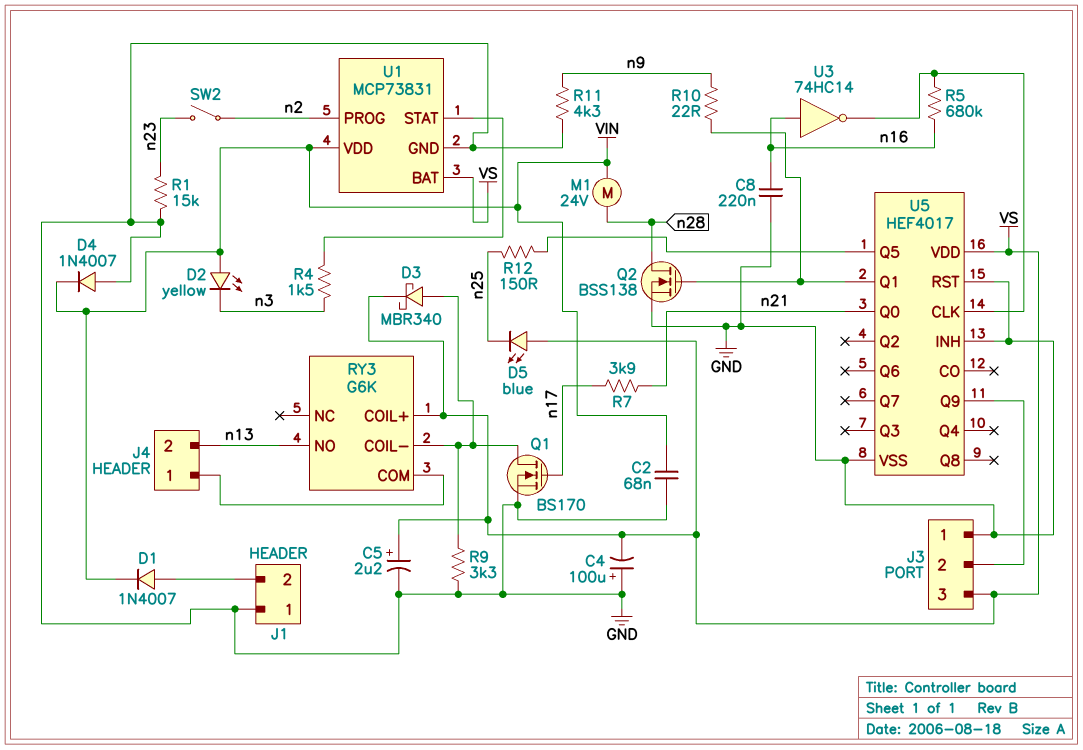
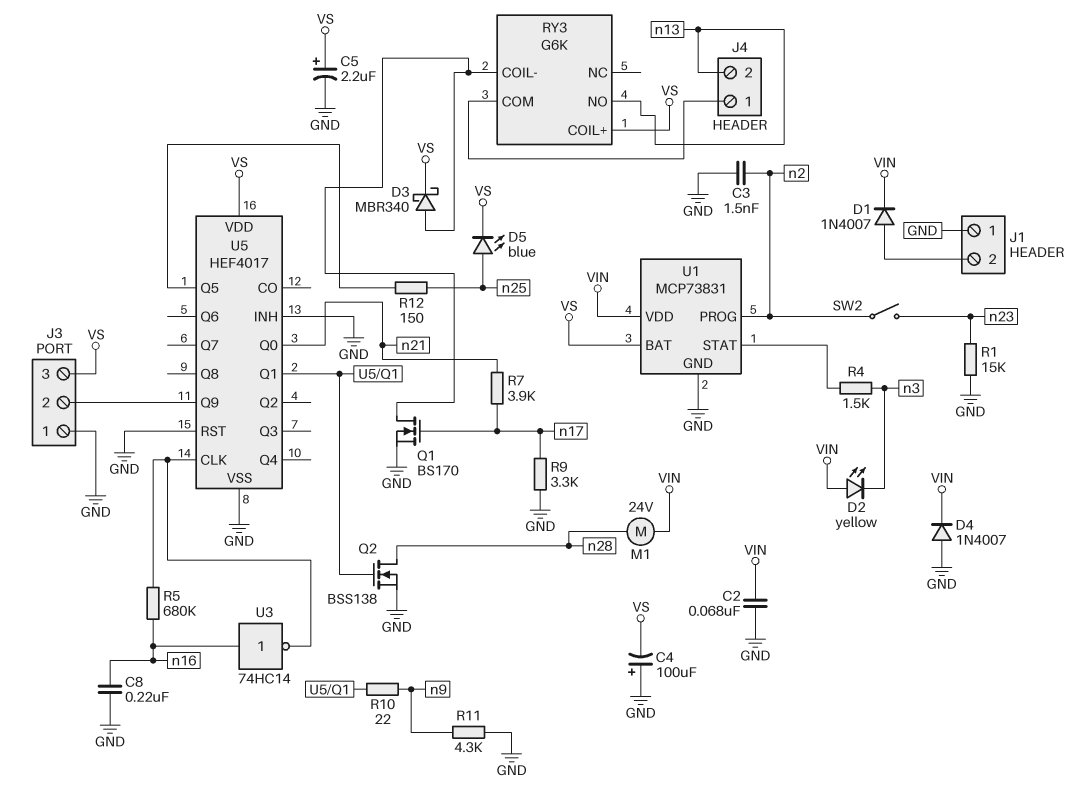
C3: none -> 1.5nF (GND, n2)
D5: LED blue (A VS, K n25) -> LED blue (A n25, K VS)
R9: 3.3k (GND, RY3/COIL-) -> 3.3k (GND, n17)

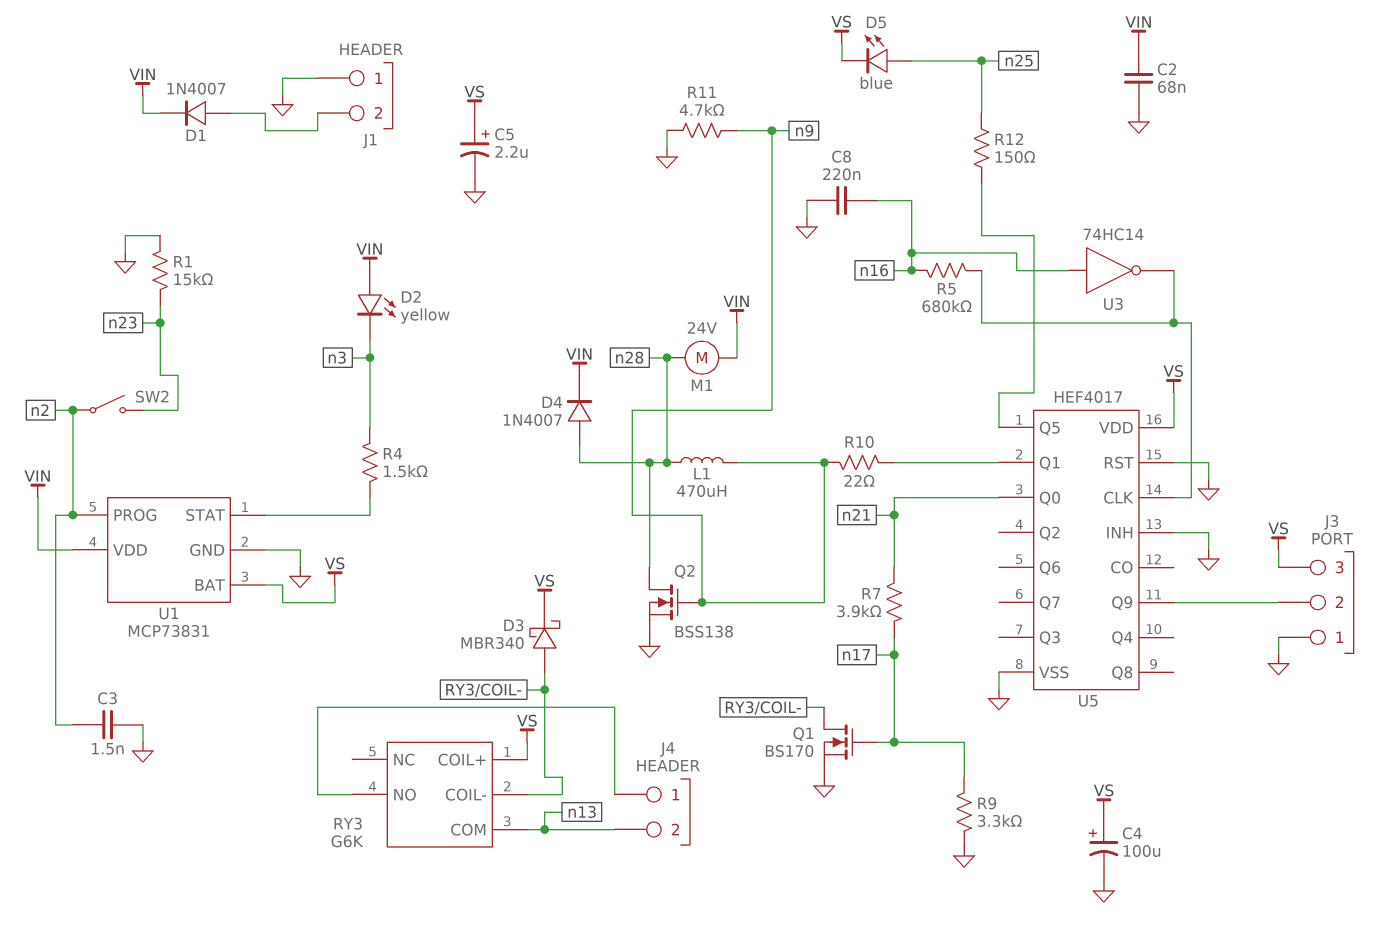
C4: 100uF (plus GND, minus VS) -> 100uF (plus VS, minus GND)
D4: diode 1N4007 (A GND, K VIN) -> diode 1N4007 (A n28, K VIN)
L1: none -> 470uH (n9, n28)
Q2: NMOS BSS138 (G U5/Q1, D n28, S GND) -> NMOS BSS138 (G n9, D n28, S GND)
R11: 4.3k (GND, n9) -> 4.7k (GND, n9)
RY3 pin COM: J4/1 -> n13
RY3 pin NO: n13 -> J4/1

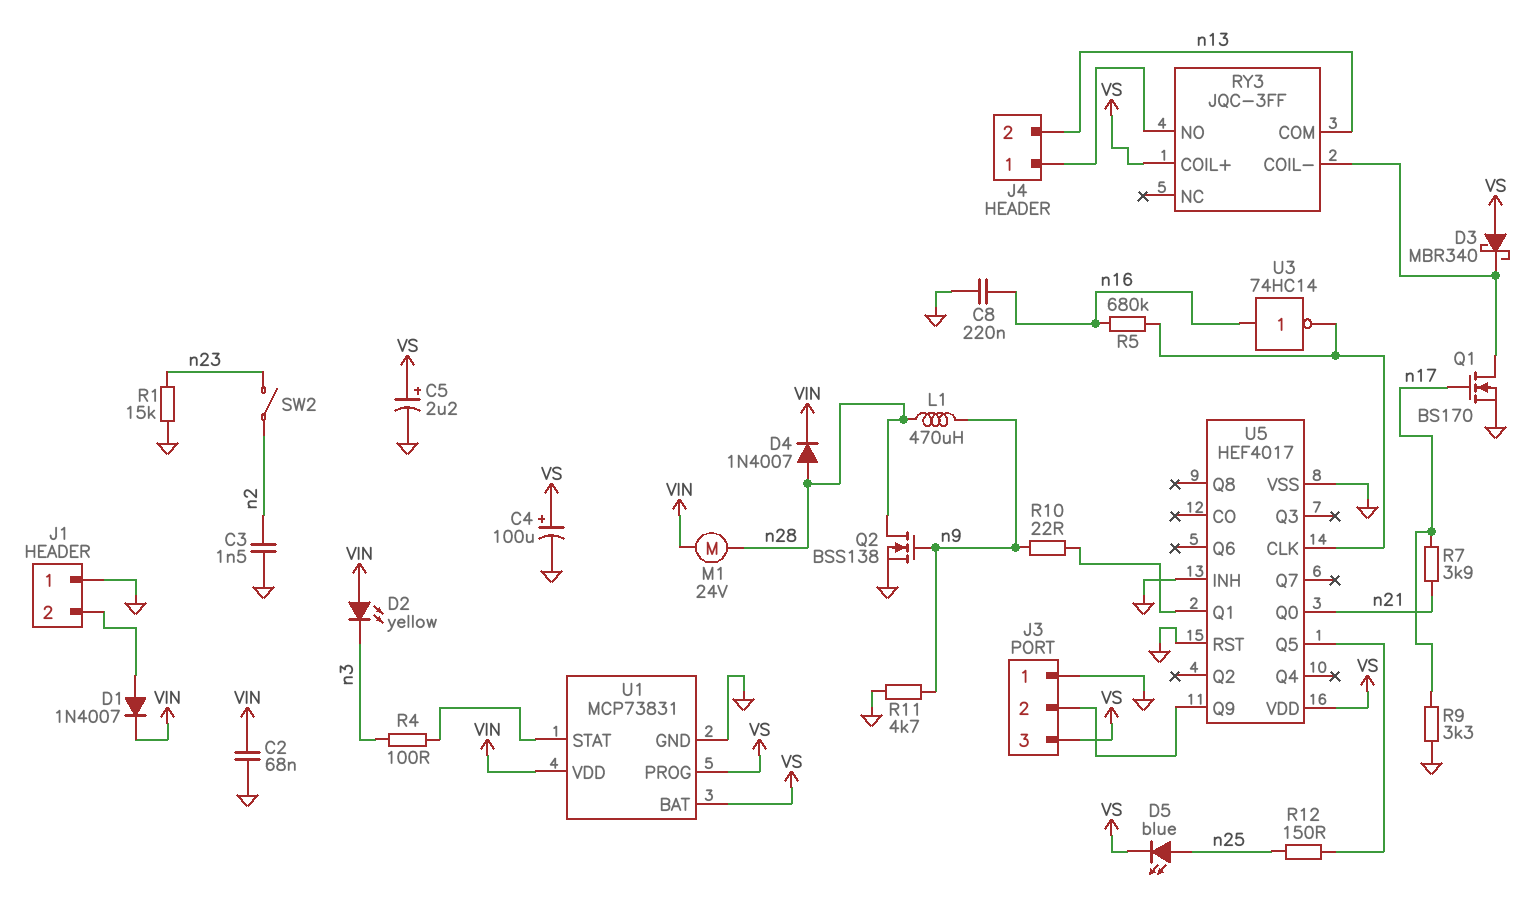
D3: schottky MBR340 (A RY3/COIL-, K VS) -> schottky MBR340 (A VS, K RY3/COIL-)
R4: 1.5k (U1/STAT, n3) -> 100 (U1/STAT, n3)
RY3: G6K -> JQC-3FF
U1 pin PROG: n2 -> VS

